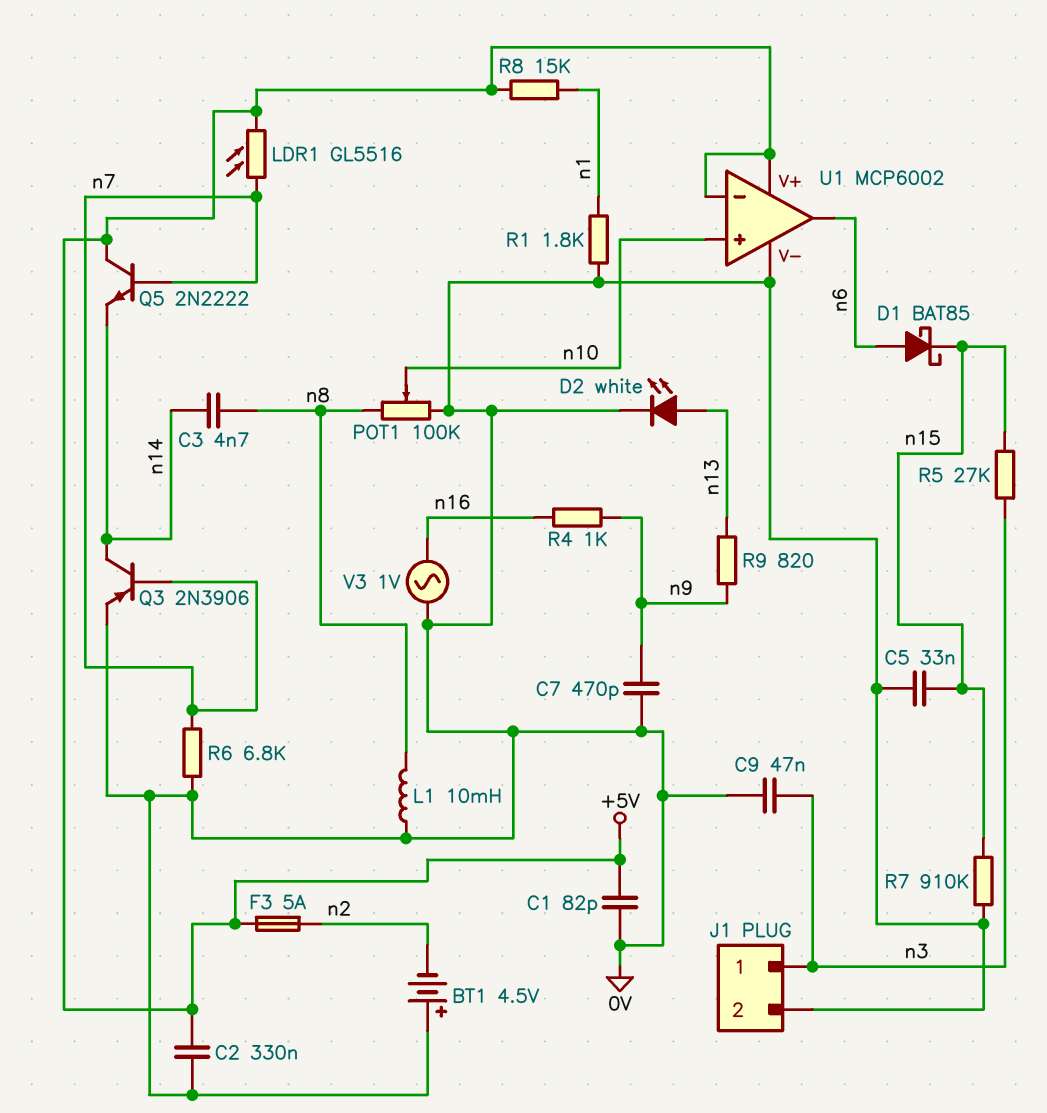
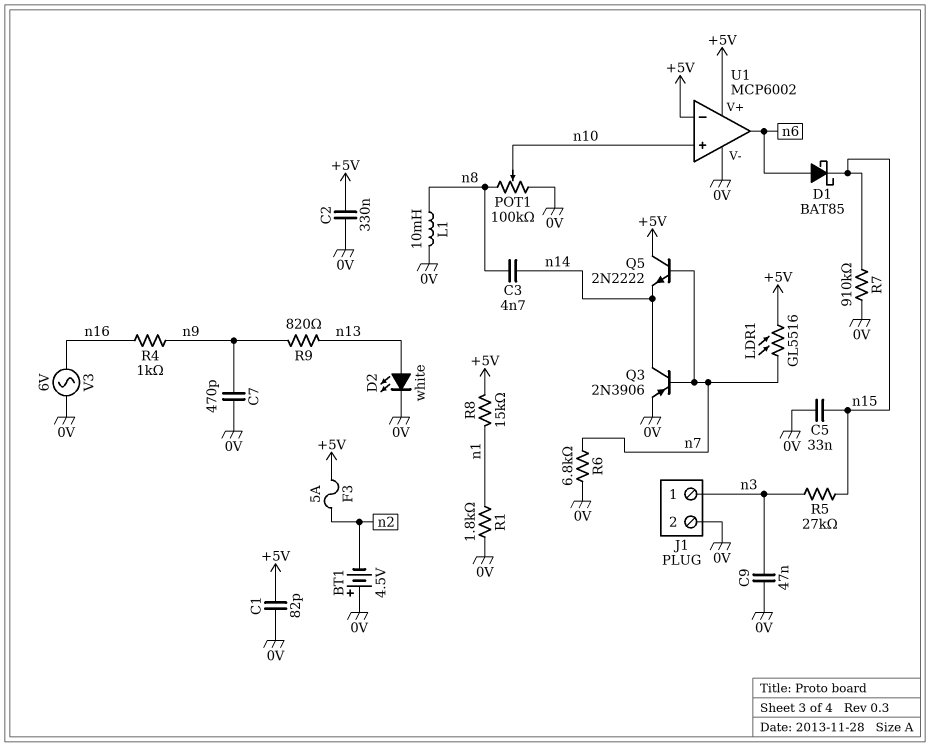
V3: AC 1V (0V, n16) -> AC 6V (0V, n16)

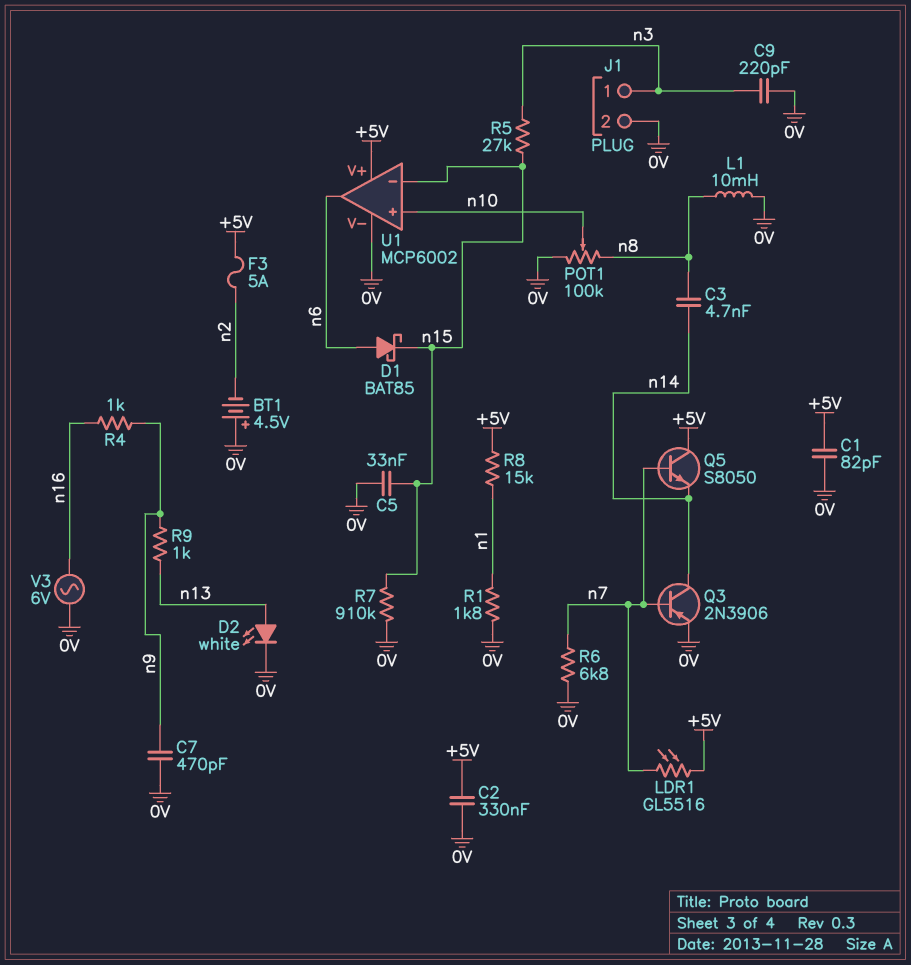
C9: 47nF (0V, n3) -> 220pF (0V, n3)
Q5: NPN 2N2222 (B n7, C +5V, E n14) -> NPN S8050 (B n7, C +5V, E n14)
R9: 820 (n9, n13) -> 1k (n9, n13)
U1 pin in-: +5V -> n15

